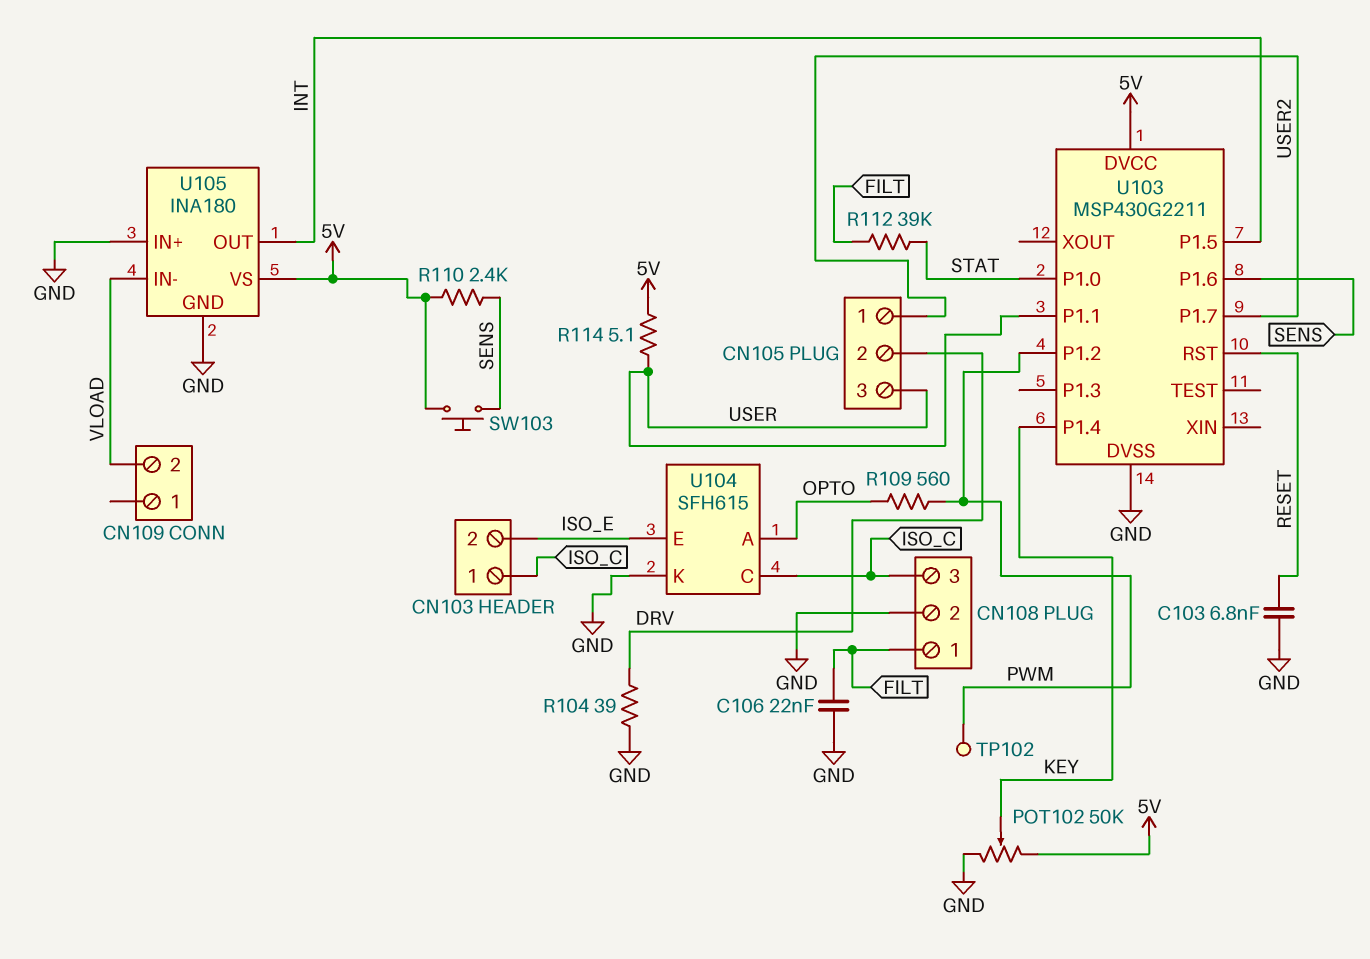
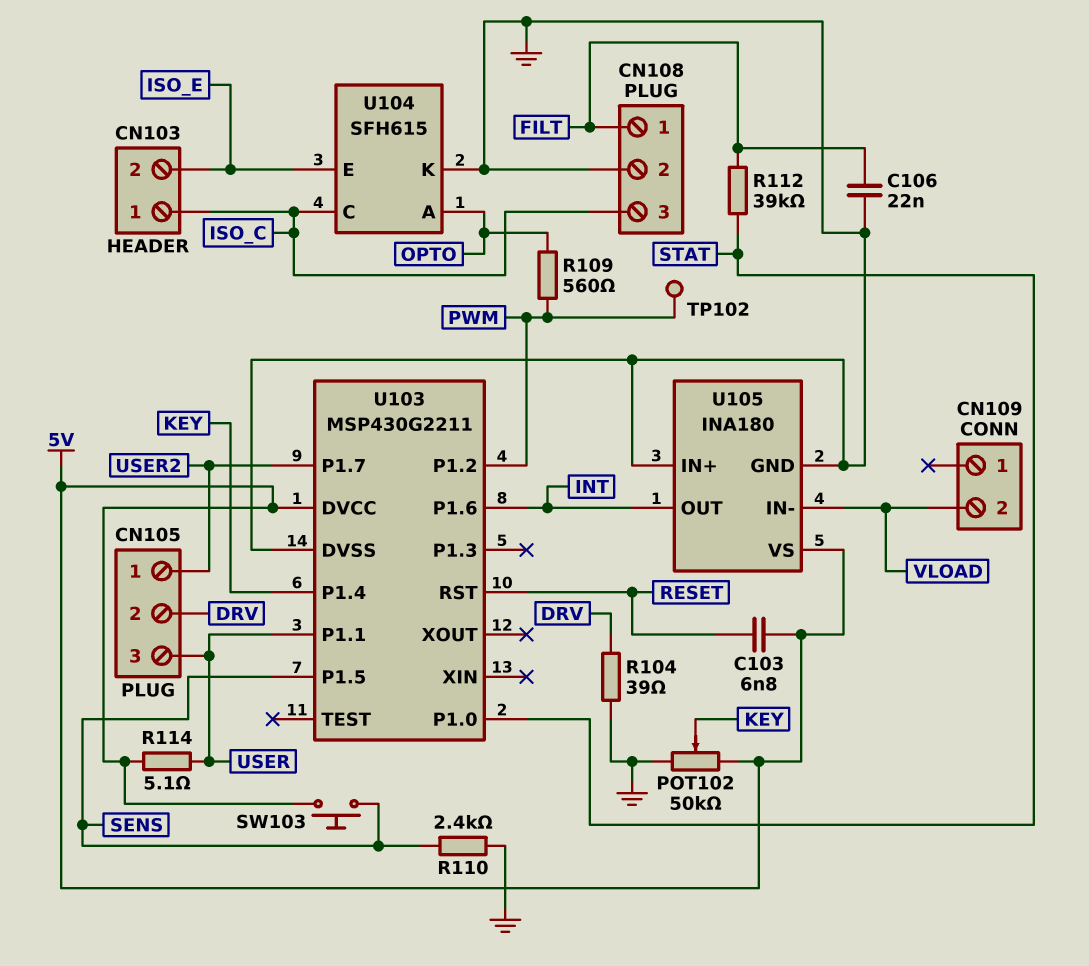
C103: 6.8nF (GND, RESET) -> 6.8nF (5V, RESET)
R110: 2.4k (5V, SENS) -> 2.4k (GND, SENS)
U103 pin P1.5: INT -> SENS
U103 pin P1.6: SENS -> INT

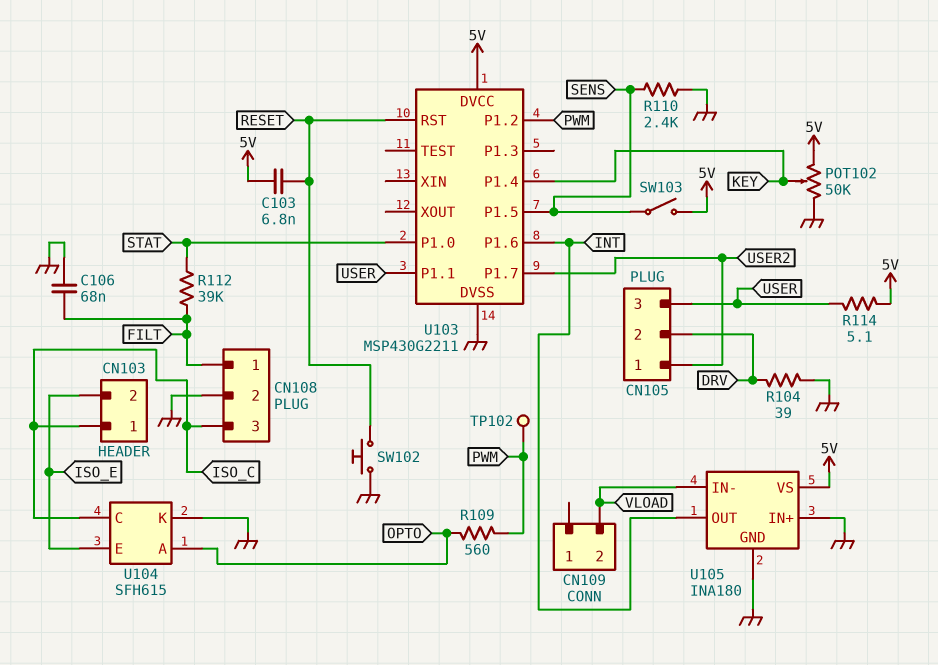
C106: 22nF (FILT, GND) -> 68nF (FILT, GND)
SW102: none -> button (GND, RESET)
SW103: button (5V, SENS) -> switch (5V, SENS)

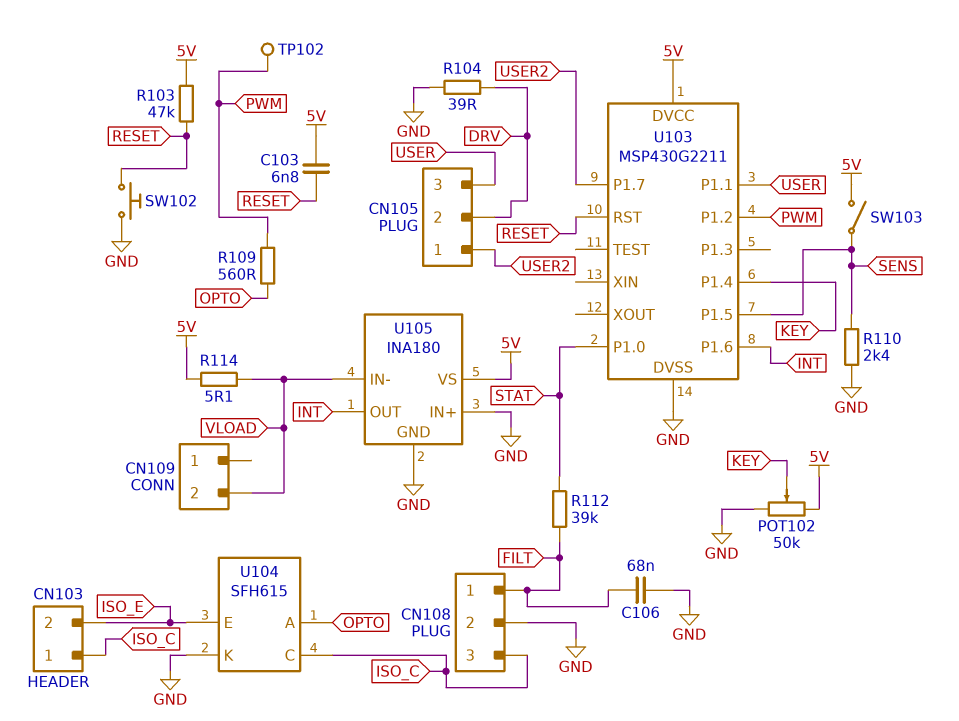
R103: none -> 47k (5V, RESET)
R114: 5.1 (5V, USER) -> 5.1 (5V, VLOAD)

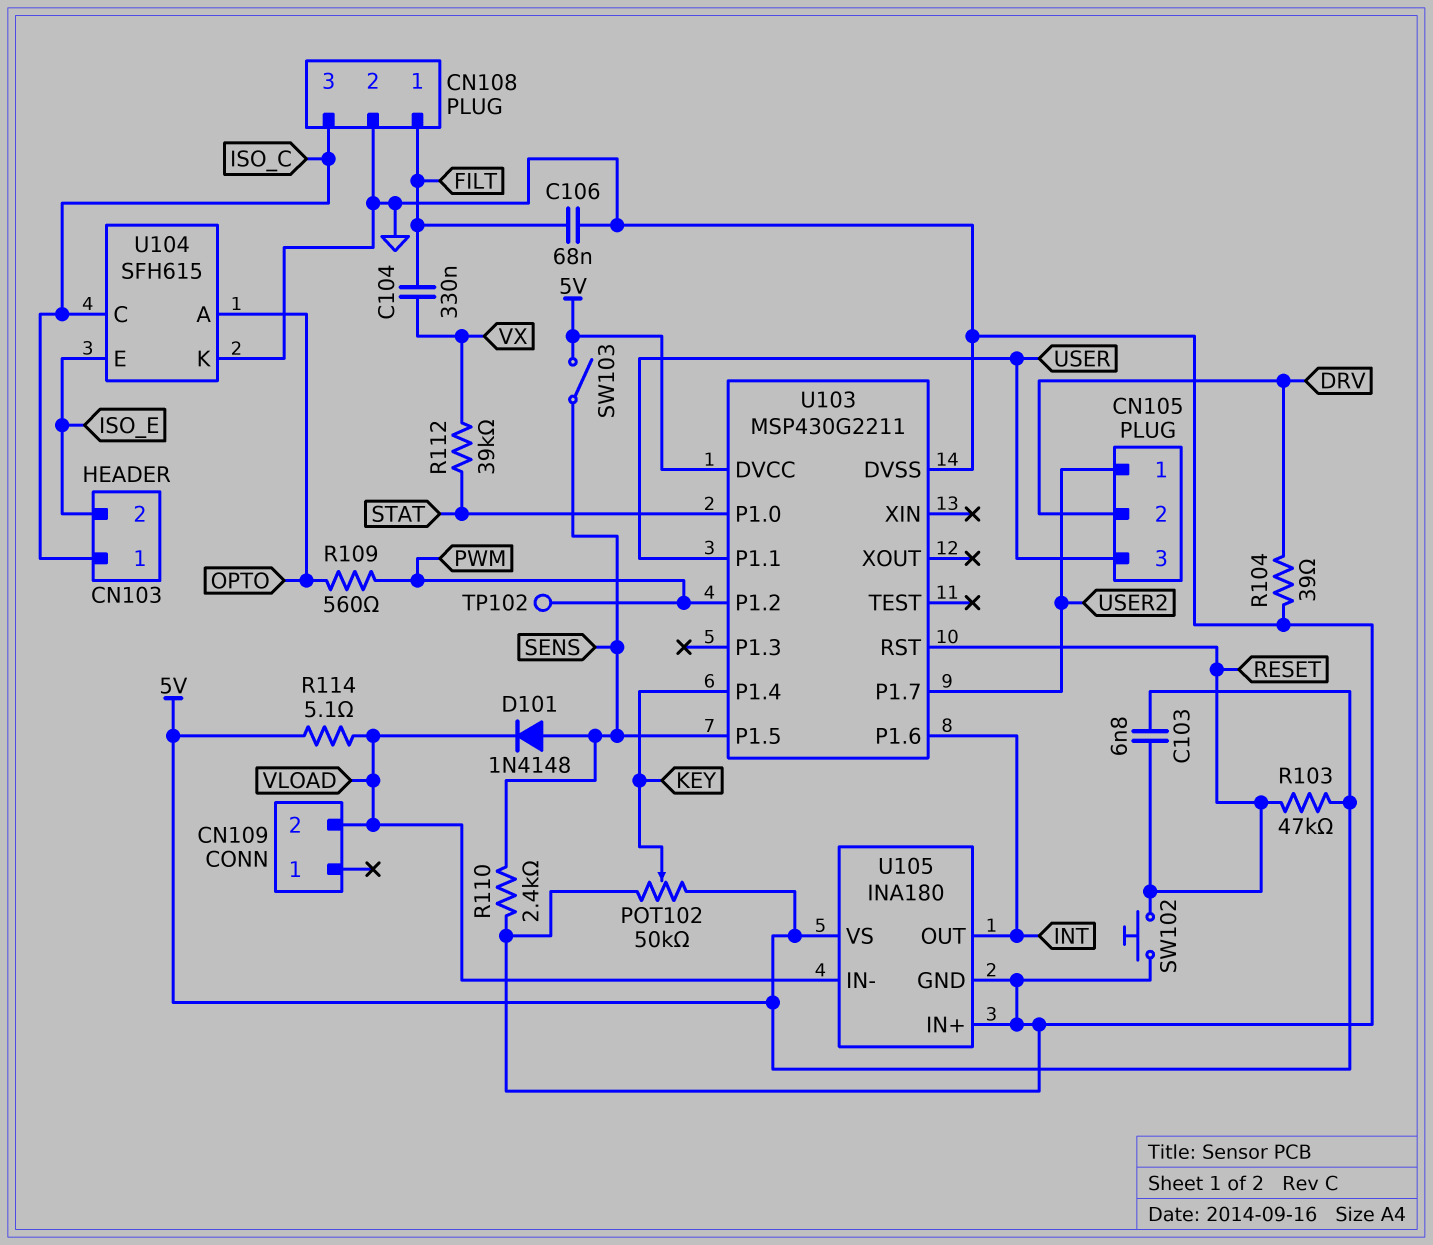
C104: none -> 330nF (FILT, VX)
D101: none -> diode 1N4148 (A SENS, K VLOAD)
R112: 39k (FILT, STAT) -> 39k (STAT, VX)

